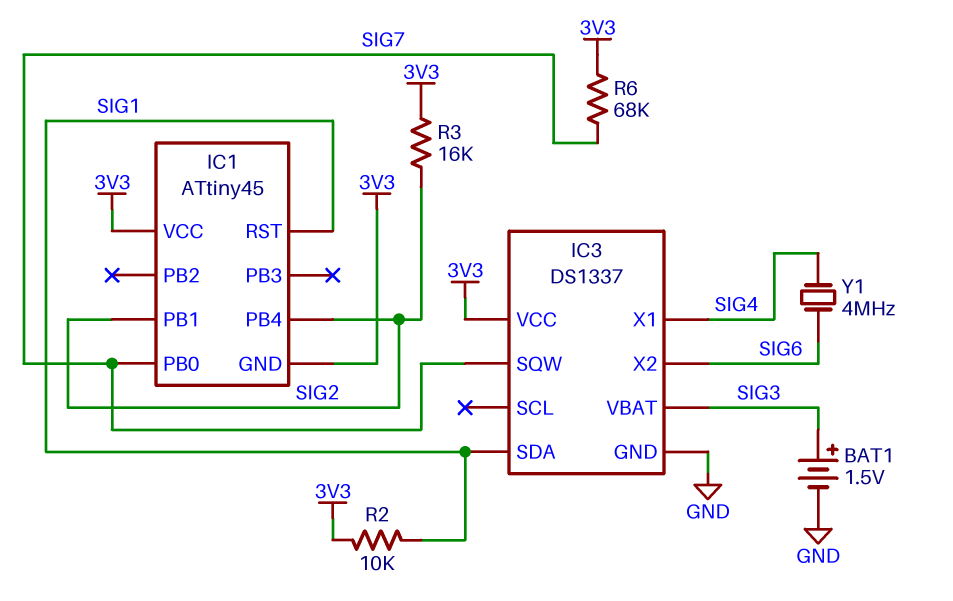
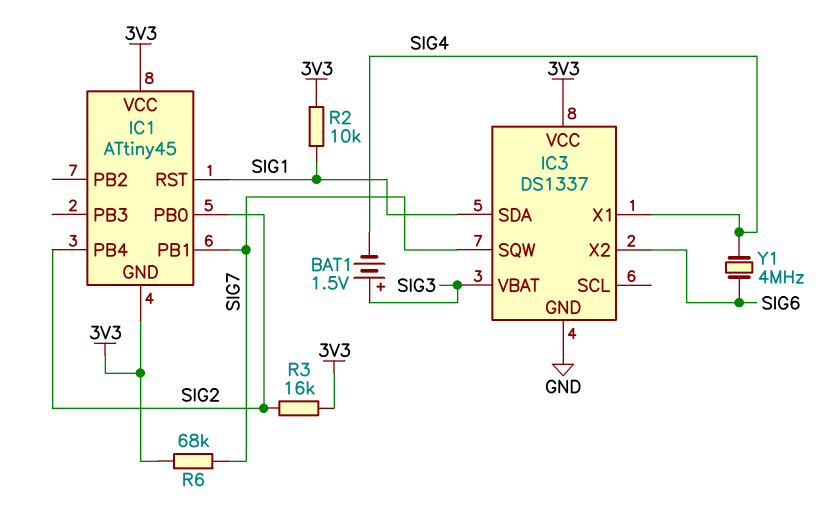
BAT1: 1.5V (plus SIG3, minus GND) -> 1.5V (plus SIG3, minus SIG4)
IC1 pin PB0: SIG7 -> SIG2
IC1 pin PB1: SIG2 -> SIG7

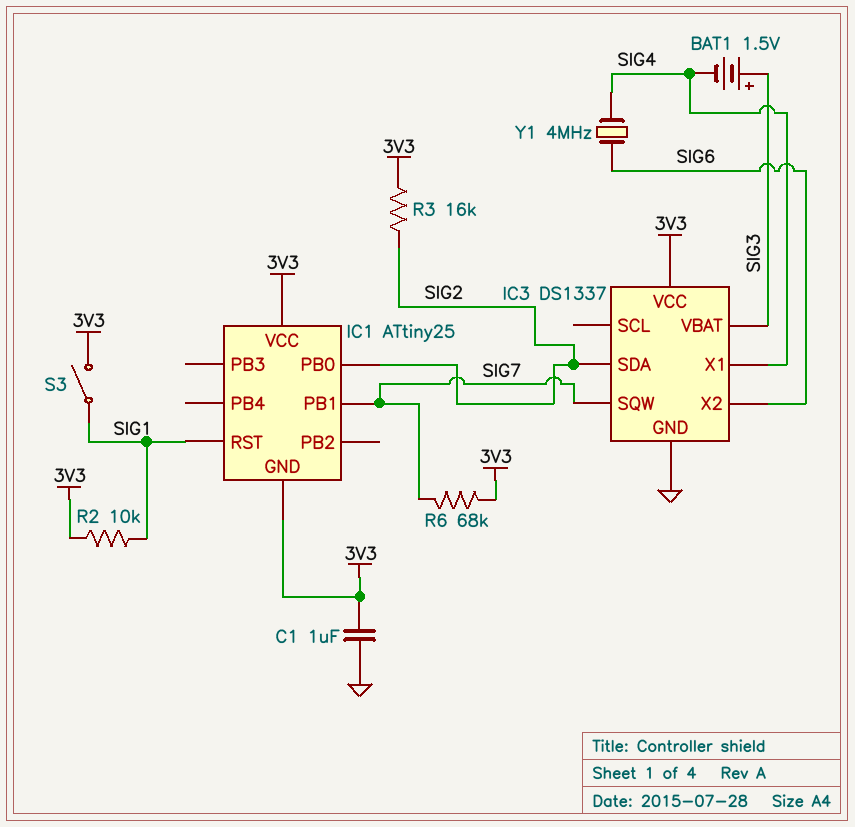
C1: none -> 1uF (3V3, GND)
IC1: ATtiny45 -> ATtiny25
IC1 pin PB4: SIG2 -> none
IC3 pin SDA: SIG1 -> SIG2
S3: none -> switch (3V3, SIG1)

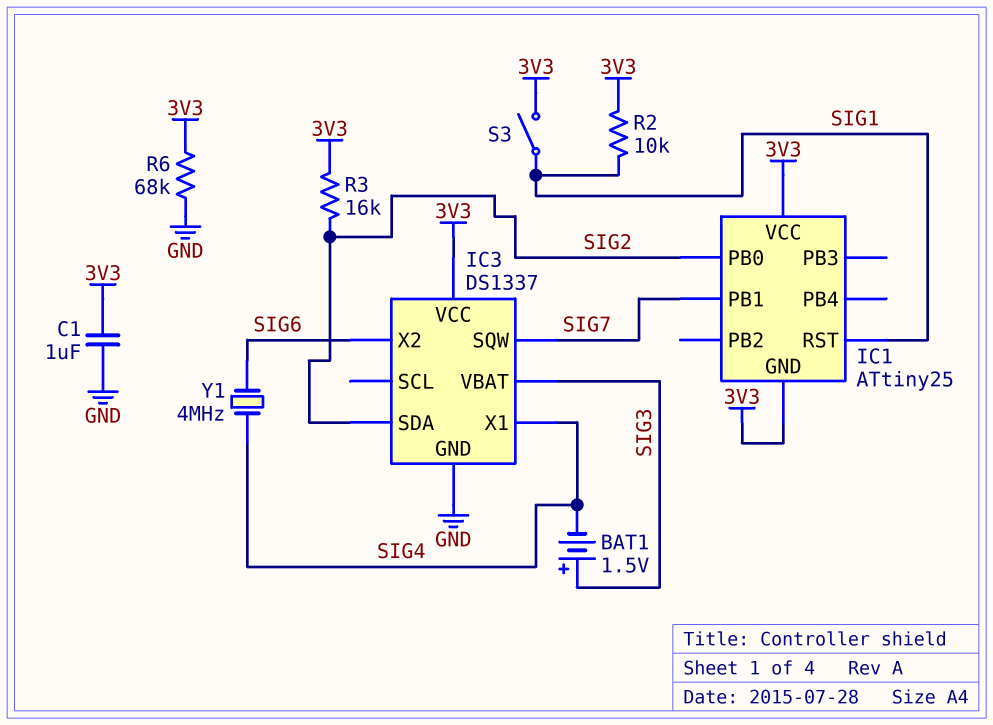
R6: 68k (3V3, SIG7) -> 68k (3V3, GND)

